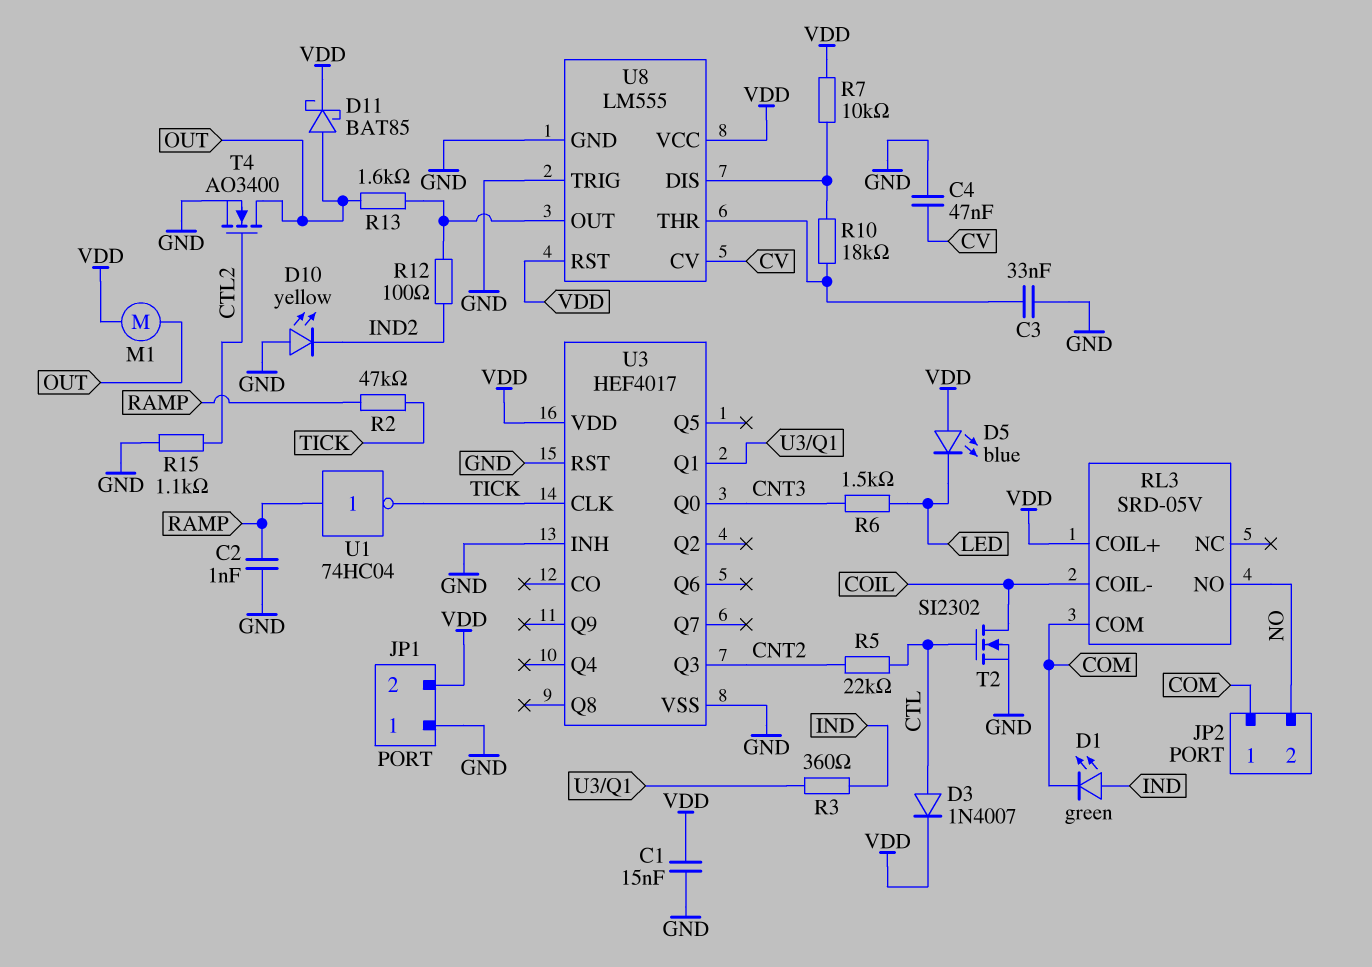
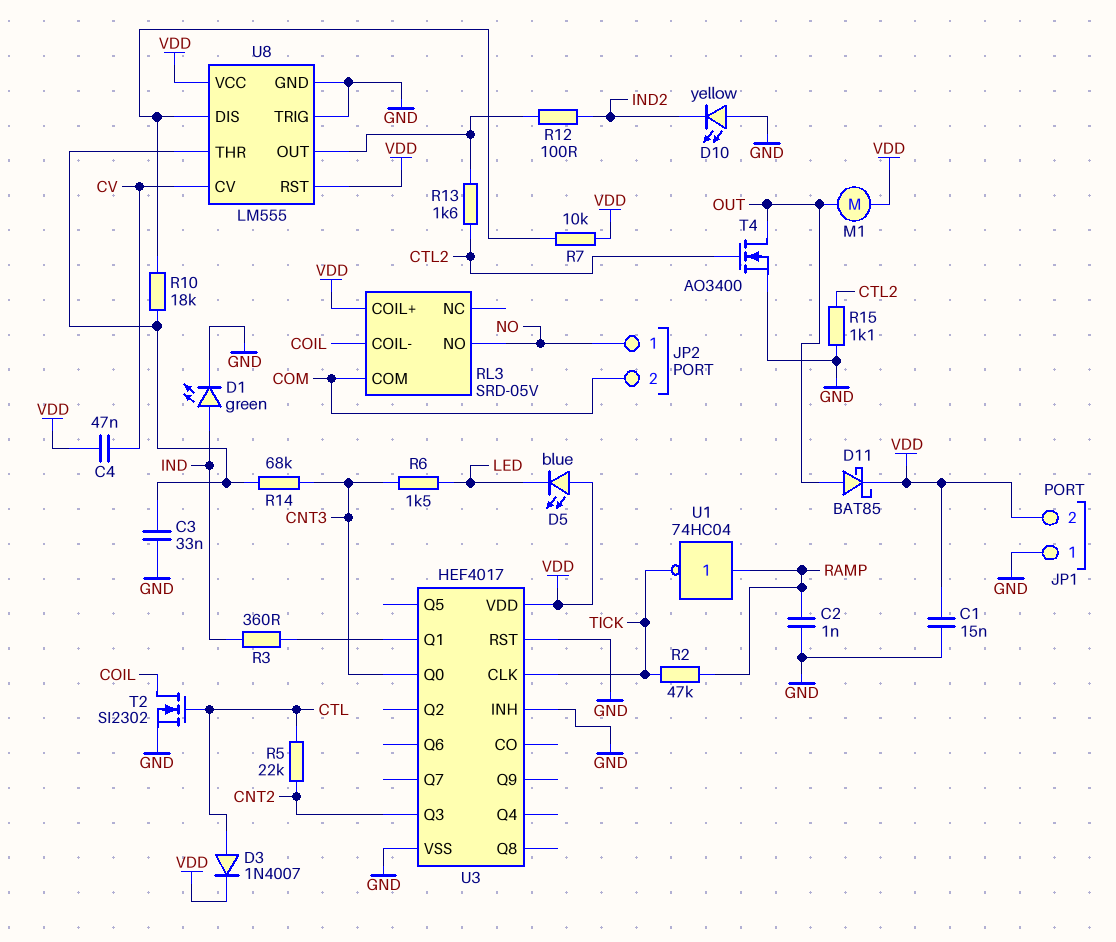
C4: 47nF (CV, GND) -> 47nF (CV, VDD)
D1: LED green (A IND, K COM) -> LED green (A IND, K GND)
JP2 pin 1: COM -> NO
JP2 pin 2: NO -> COM
R13: 1.6k (OUT, U8/OUT) -> 1.6k (CTL2, U8/OUT)
R14: none -> 68k (CNT3, U8/THR)

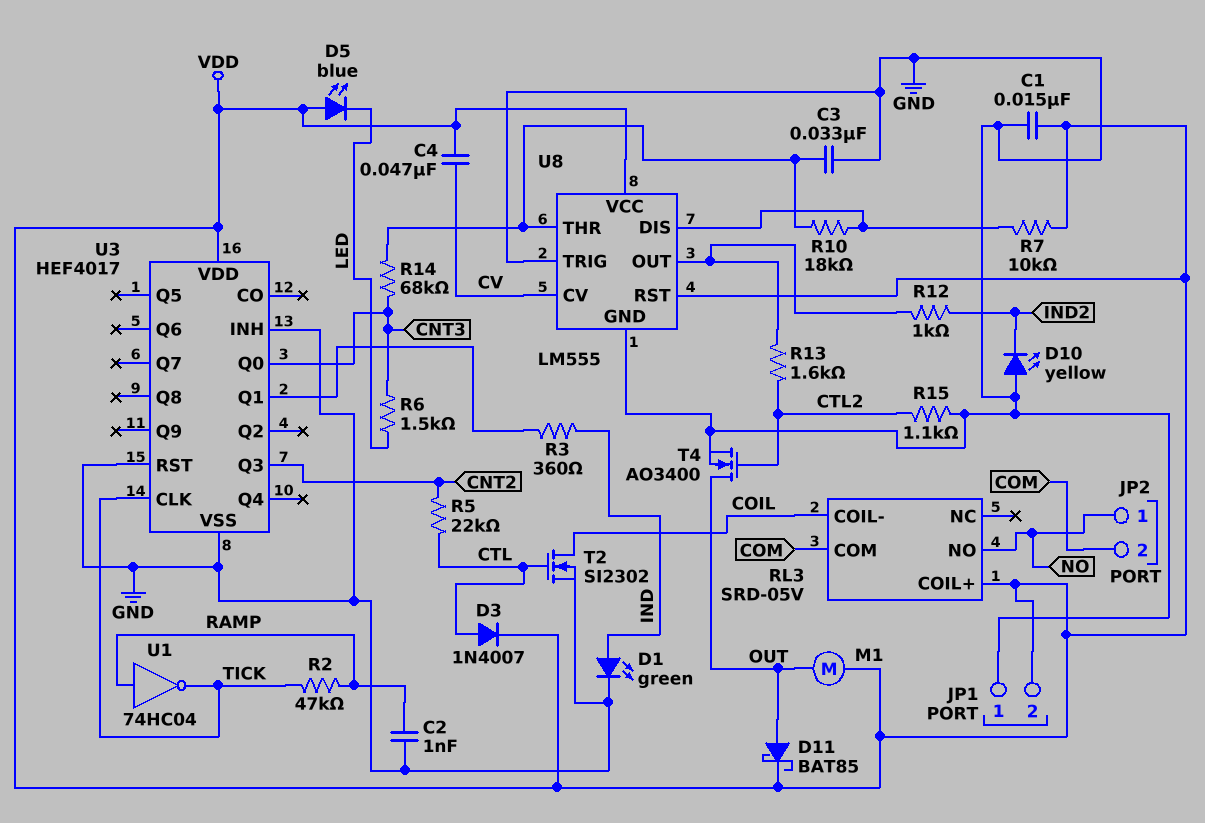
R12: 100 (IND2, U8/OUT) -> 1k (IND2, U8/OUT)

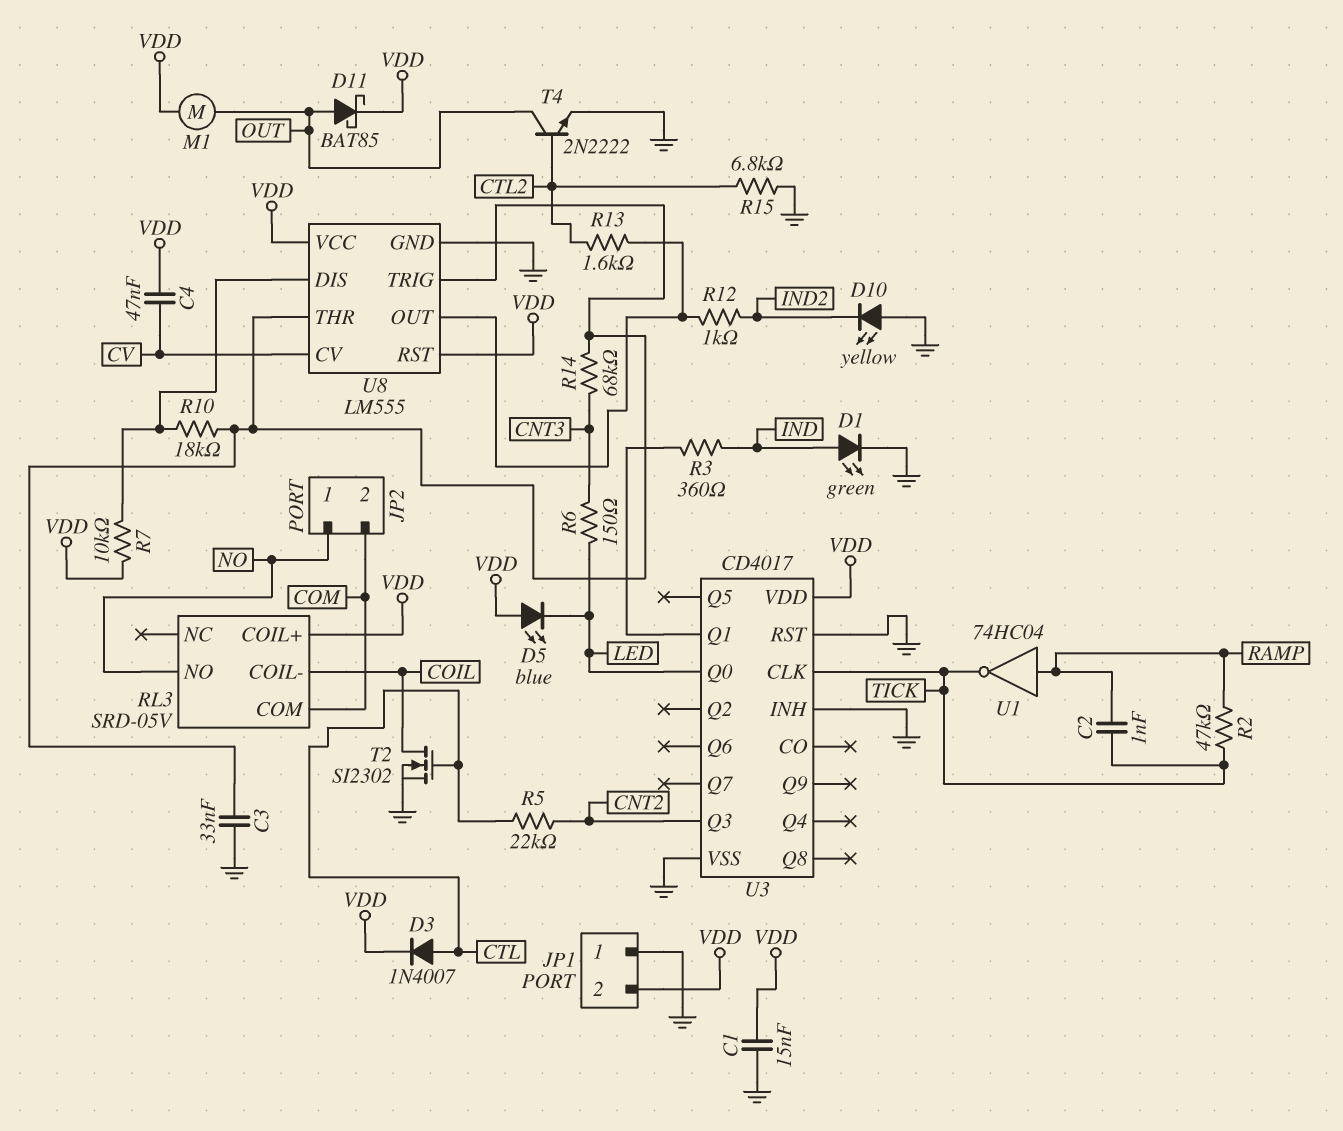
C2: 1nF (GND, RAMP) -> 1nF (RAMP, TICK)
R6: 1.5k (CNT3, LED) -> 150 (CNT3, LED)
R15: 1.1k (CTL2, GND) -> 6.8k (CTL2, GND)
T4: NMOS AO3400 (G CTL2, D OUT, S GND) -> NPN 2N2222 (B CTL2, C OUT, E GND)
U3: HEF4017 -> CD4017
U3 pin Q0: CNT3 -> LED
U8 pin TRIG: GND -> U8/THR

